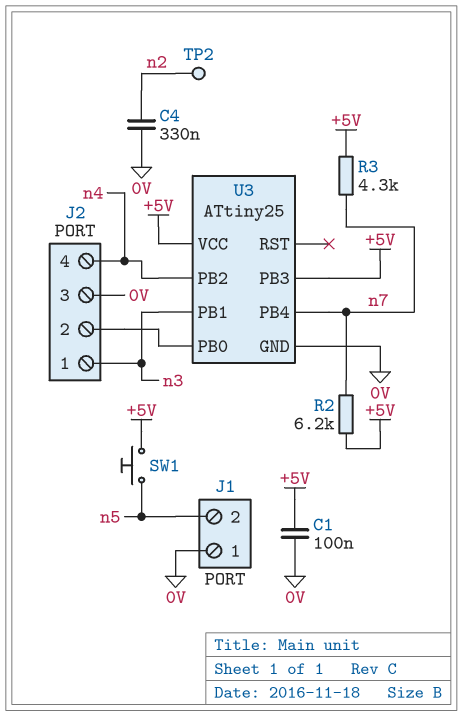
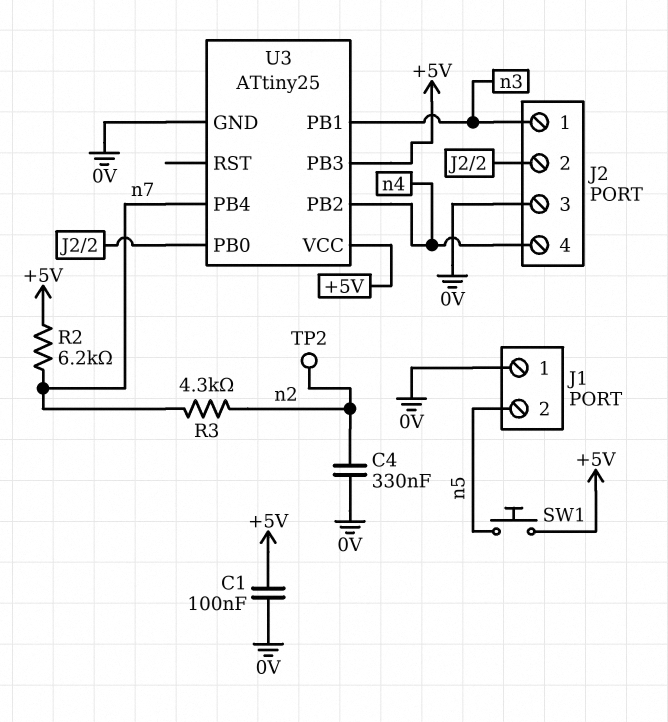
R3: 4.3k (+5V, n7) -> 4.3k (n2, n7)

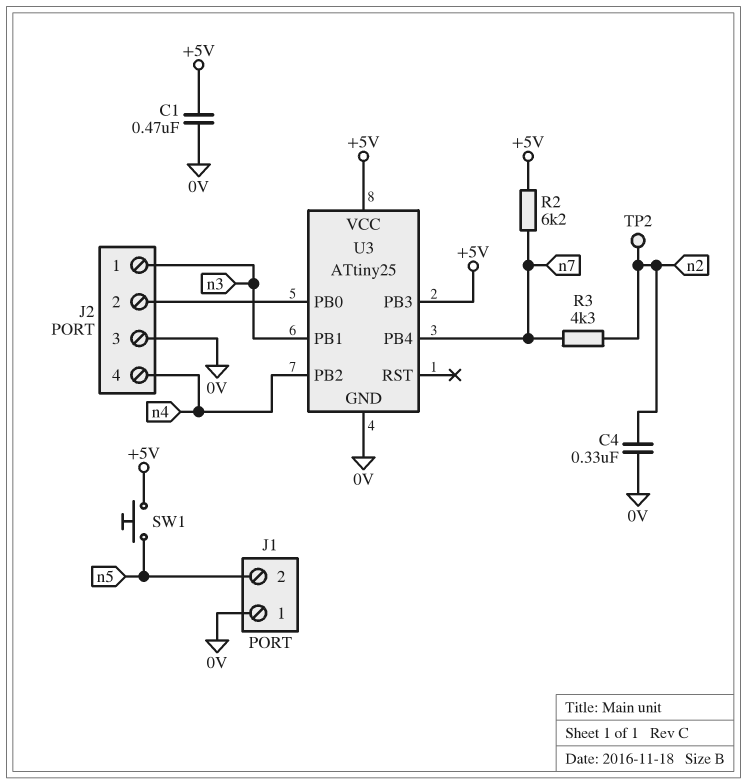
C1: 100nF (+5V, 0V) -> 470nF (+5V, 0V)

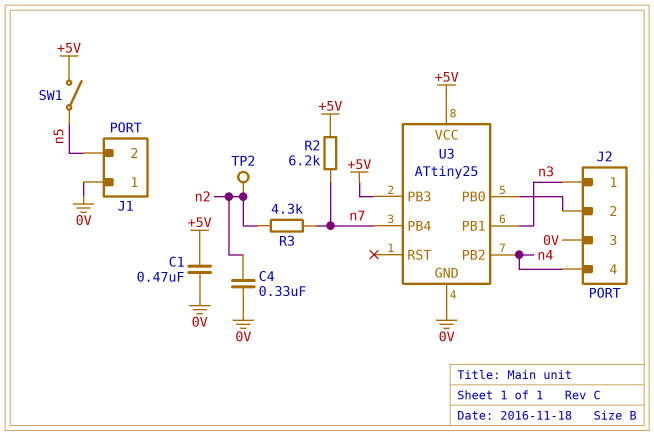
SW1: button (+5V, n5) -> switch (+5V, n5)

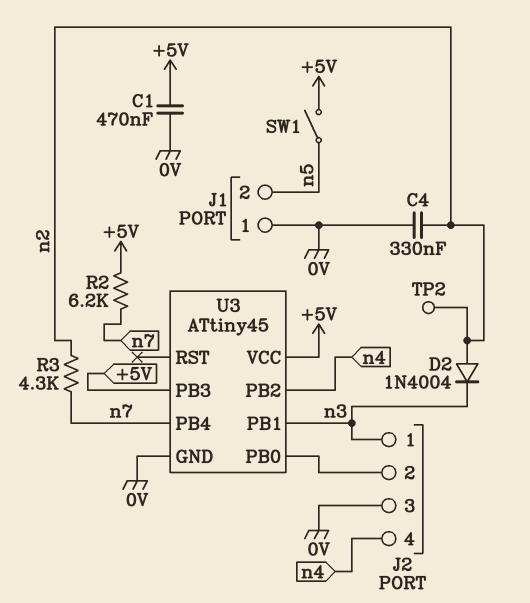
D2: none -> diode 1N4004 (A n2, K n3)
U3: ATtiny25 -> ATtiny45

